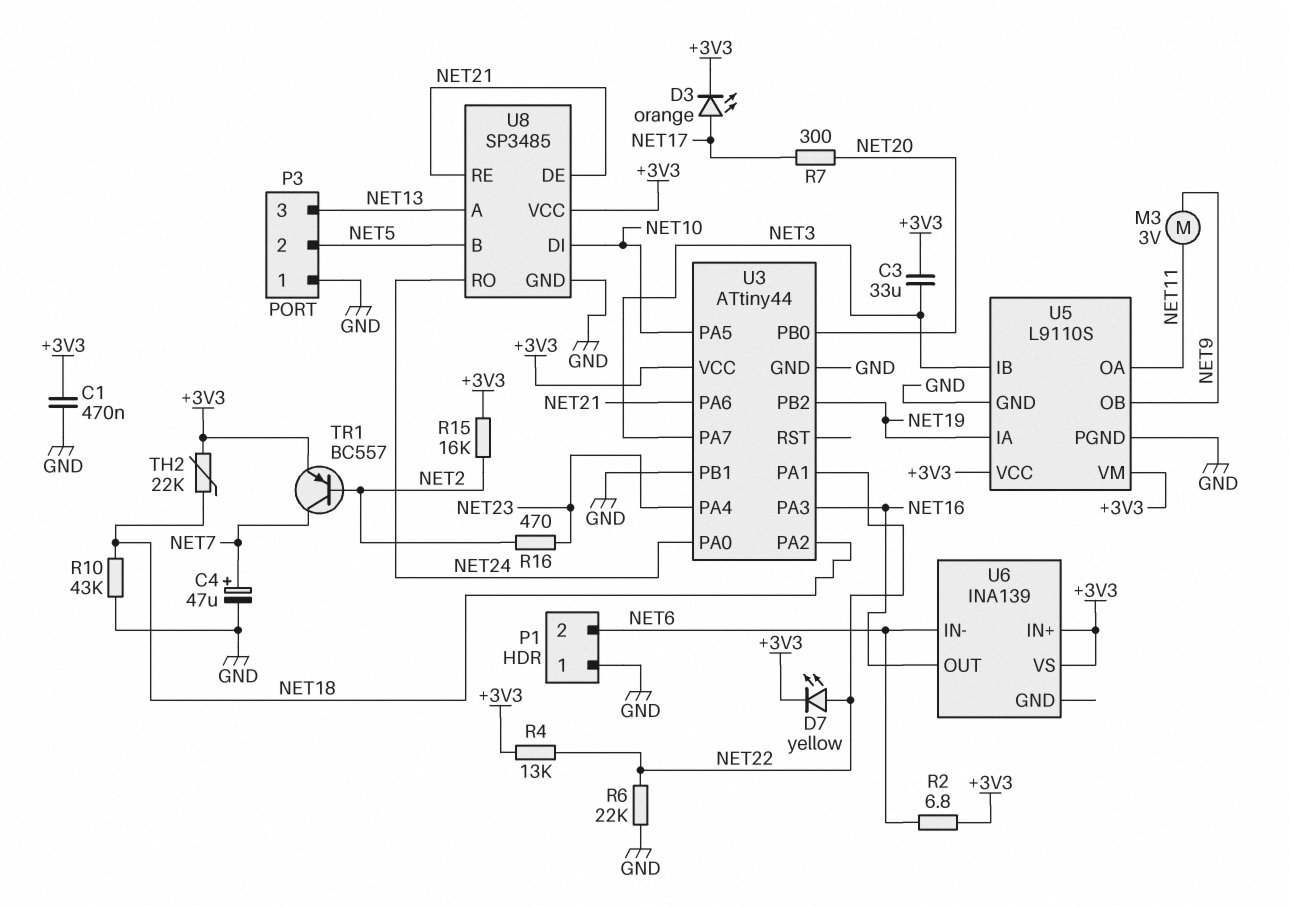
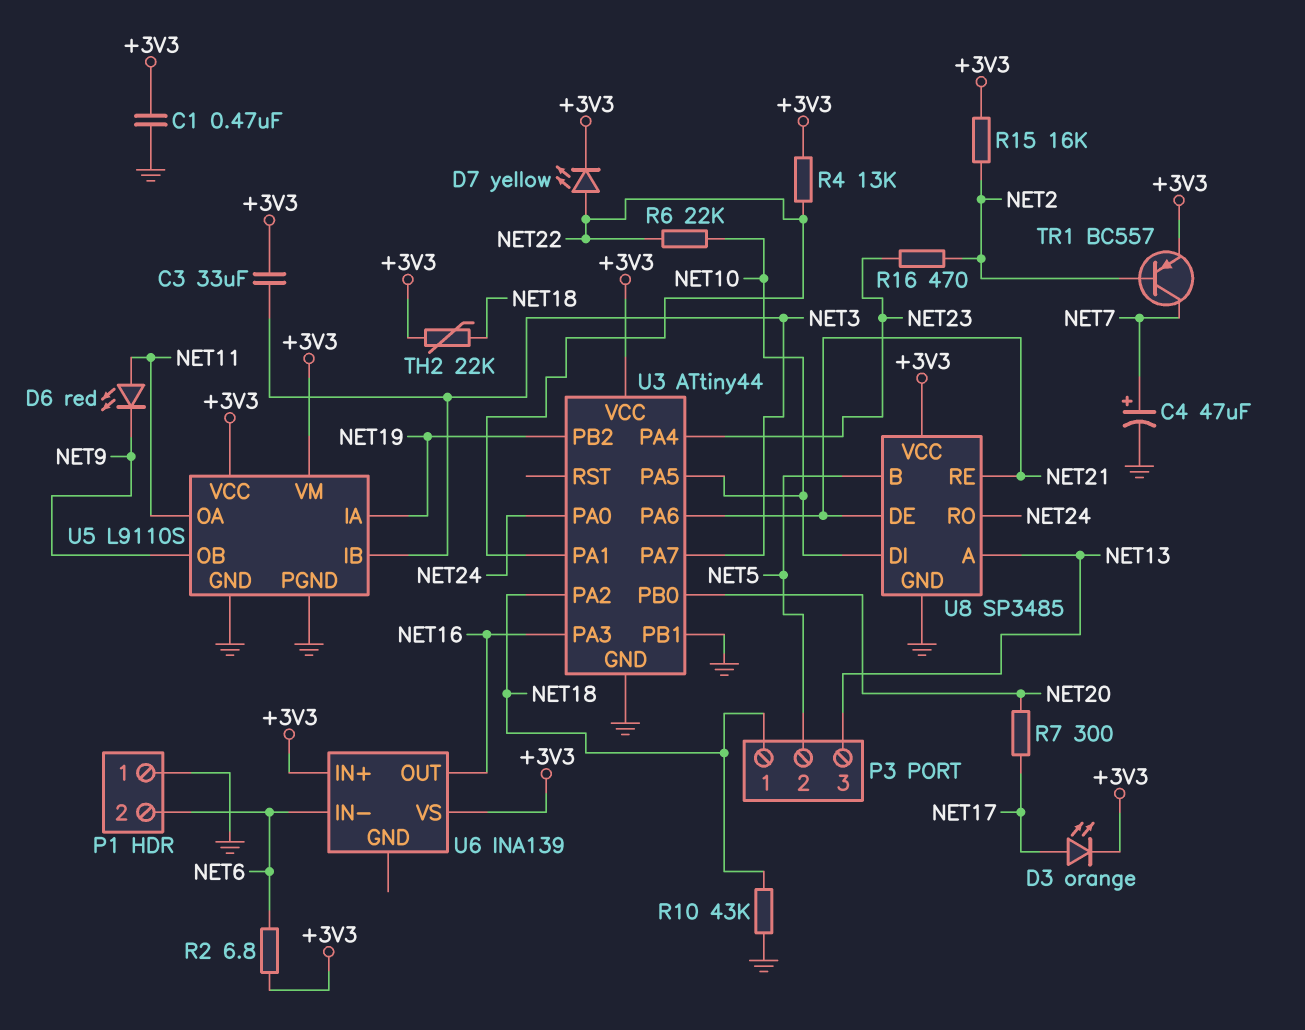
D6: none -> LED red (A NET11, K NET9)
M3: motor 3V (NET9, NET11) -> none
P3 pin 1: GND -> NET18
R6: 22k (GND, NET22) -> 22k (NET10, NET22)

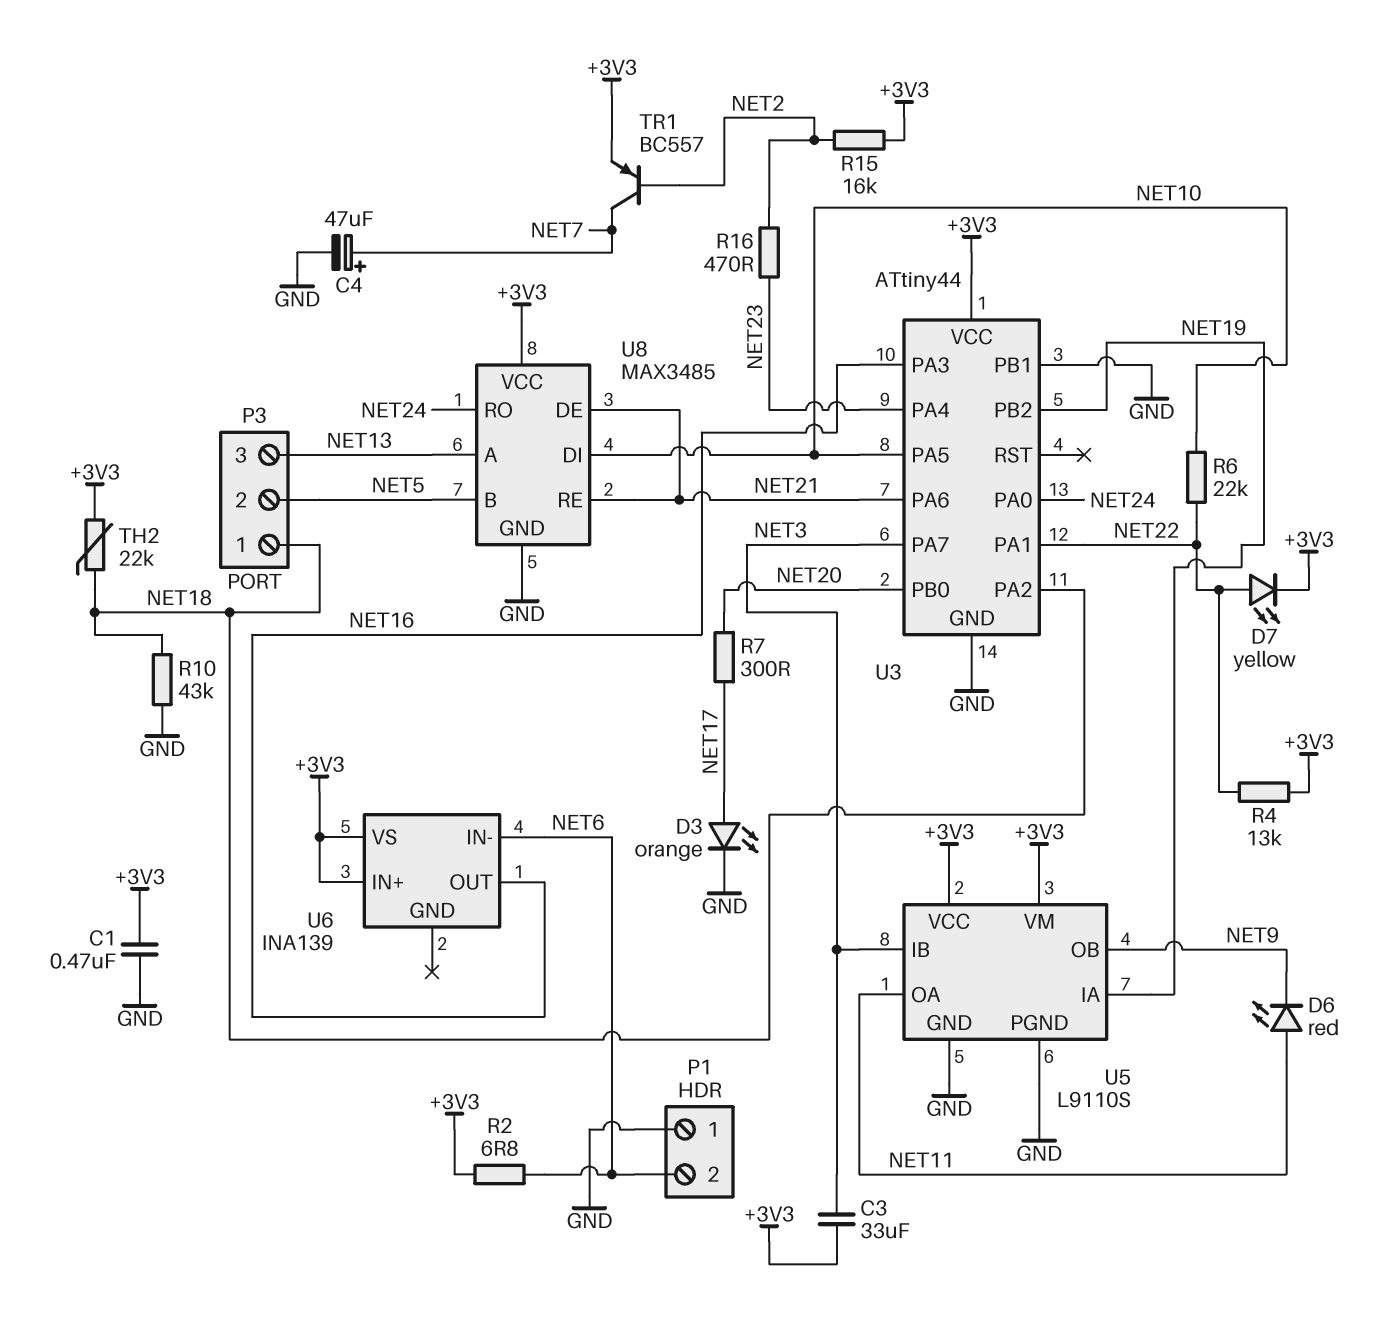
D3: LED orange (A NET17, K +3V3) -> LED orange (A NET17, K GND)
U8: SP3485 -> MAX3485

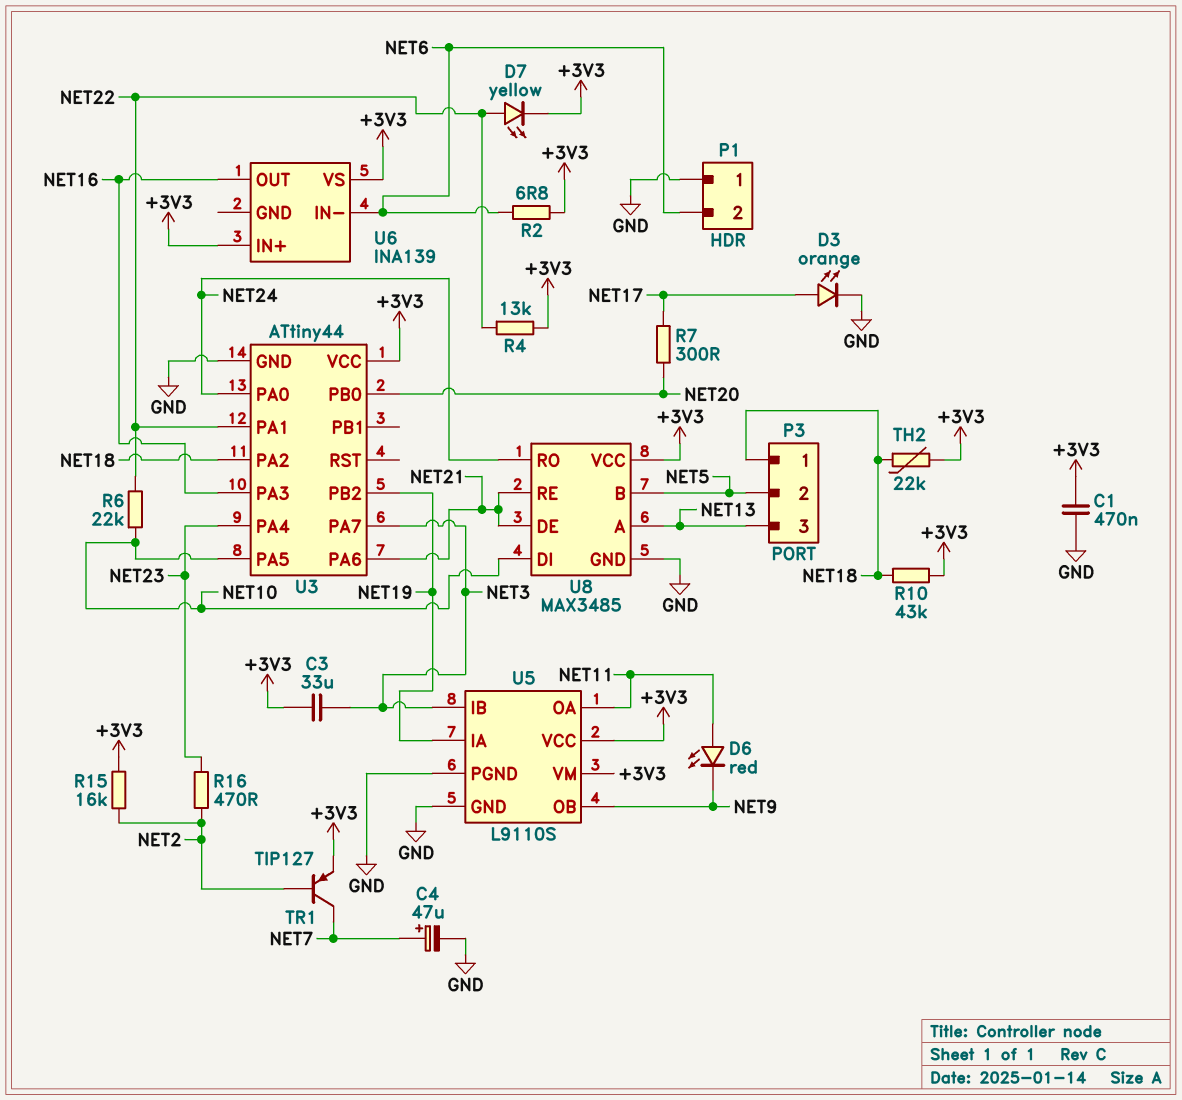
R10: 43k (GND, NET18) -> 43k (+3V3, NET18)
TR1: PNP BC557 (B NET2, C NET7, E +3V3) -> PNP TIP127 (B NET2, C NET7, E +3V3)
U3 pin PB1: GND -> none

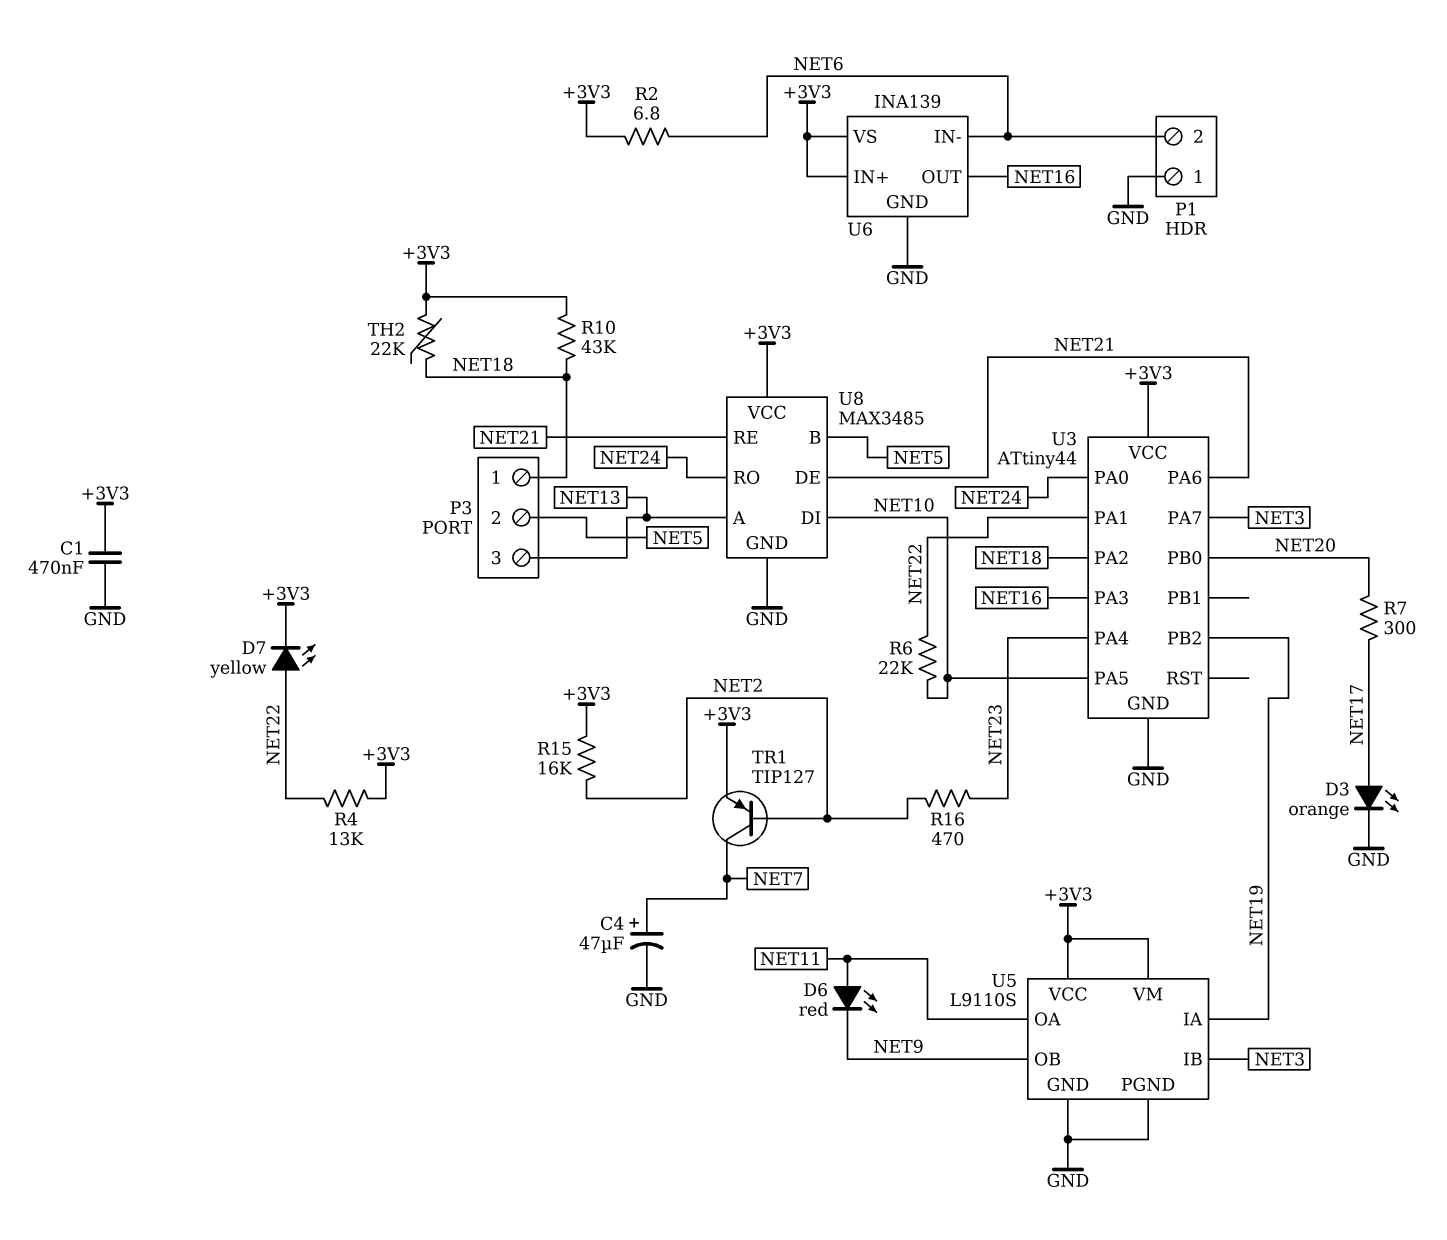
C3: 33uF (+3V3, NET3) -> none
U6 pin GND: none -> GND

